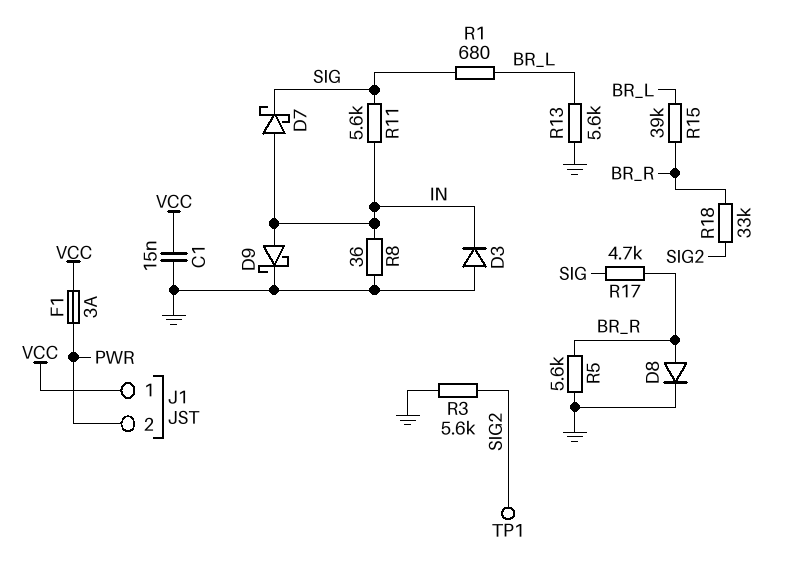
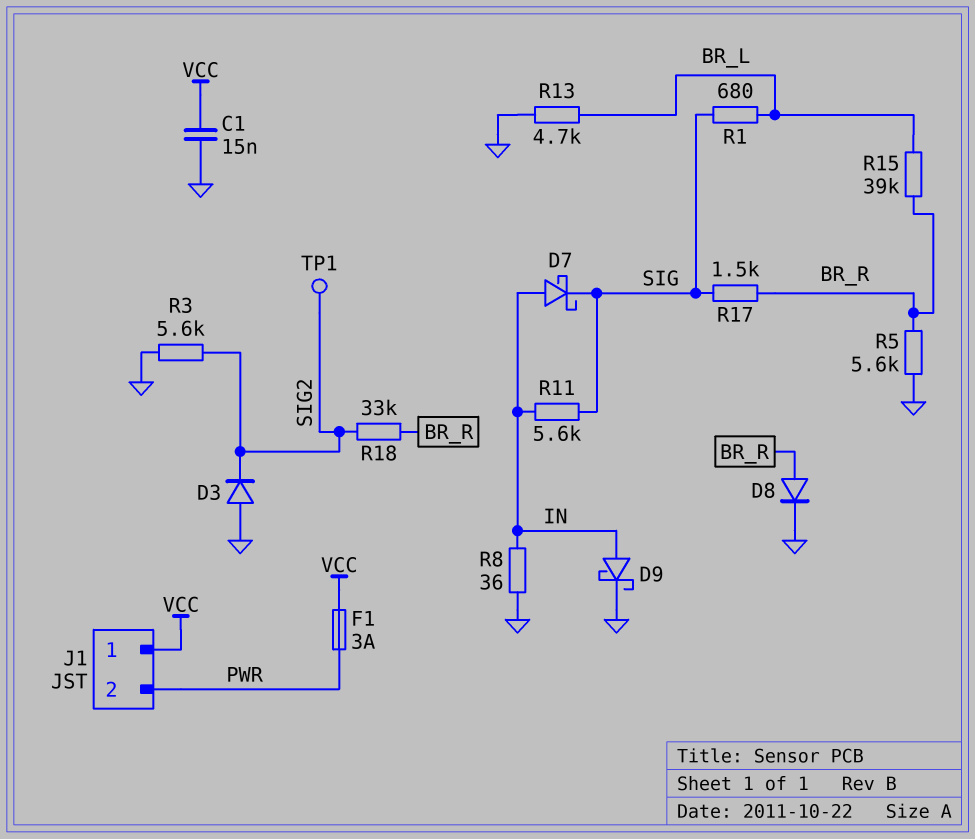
D3: diode (A GND, K IN) -> diode (A GND, K SIG2)
R13: 5.6k (BR_L, GND) -> 4.7k (BR_L, GND)
R17: 4.7k (BR_R, SIG) -> 1.5k (BR_R, SIG)

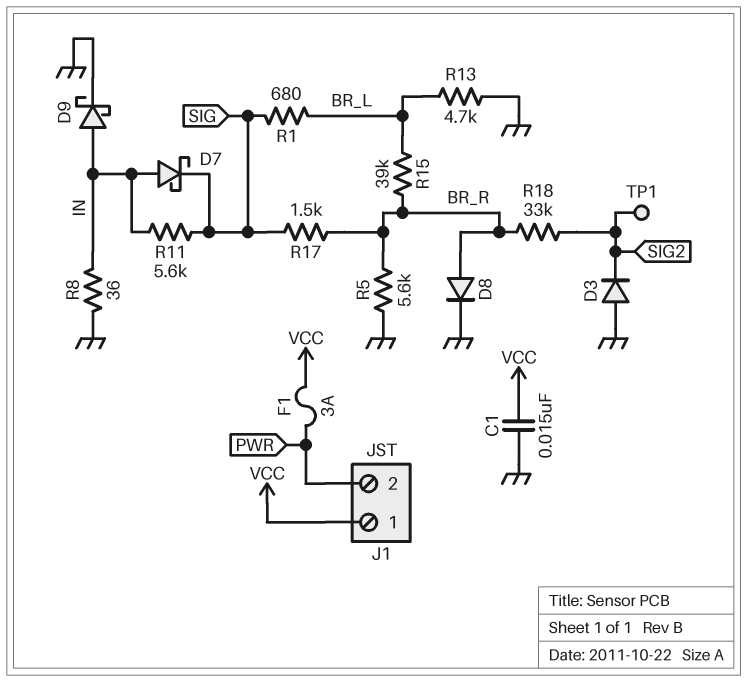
R3: 5.6k (GND, SIG2) -> none

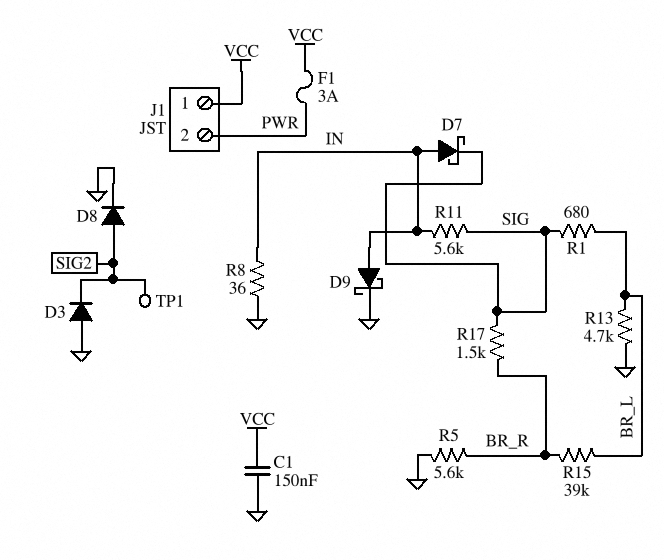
C1: 15nF (GND, VCC) -> 150nF (GND, VCC)
D8: diode (A BR_R, K GND) -> diode (A SIG2, K GND)
R18: 33k (BR_R, SIG2) -> none

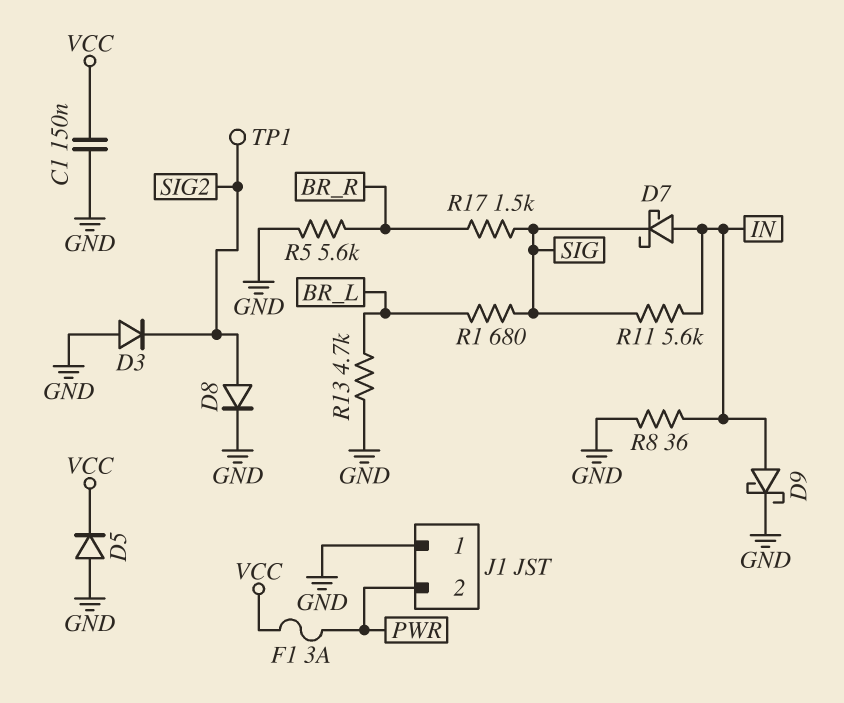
D5: none -> diode (A GND, K VCC)
J1 pin 1: VCC -> GND
R15: 39k (BR_L, BR_R) -> none

